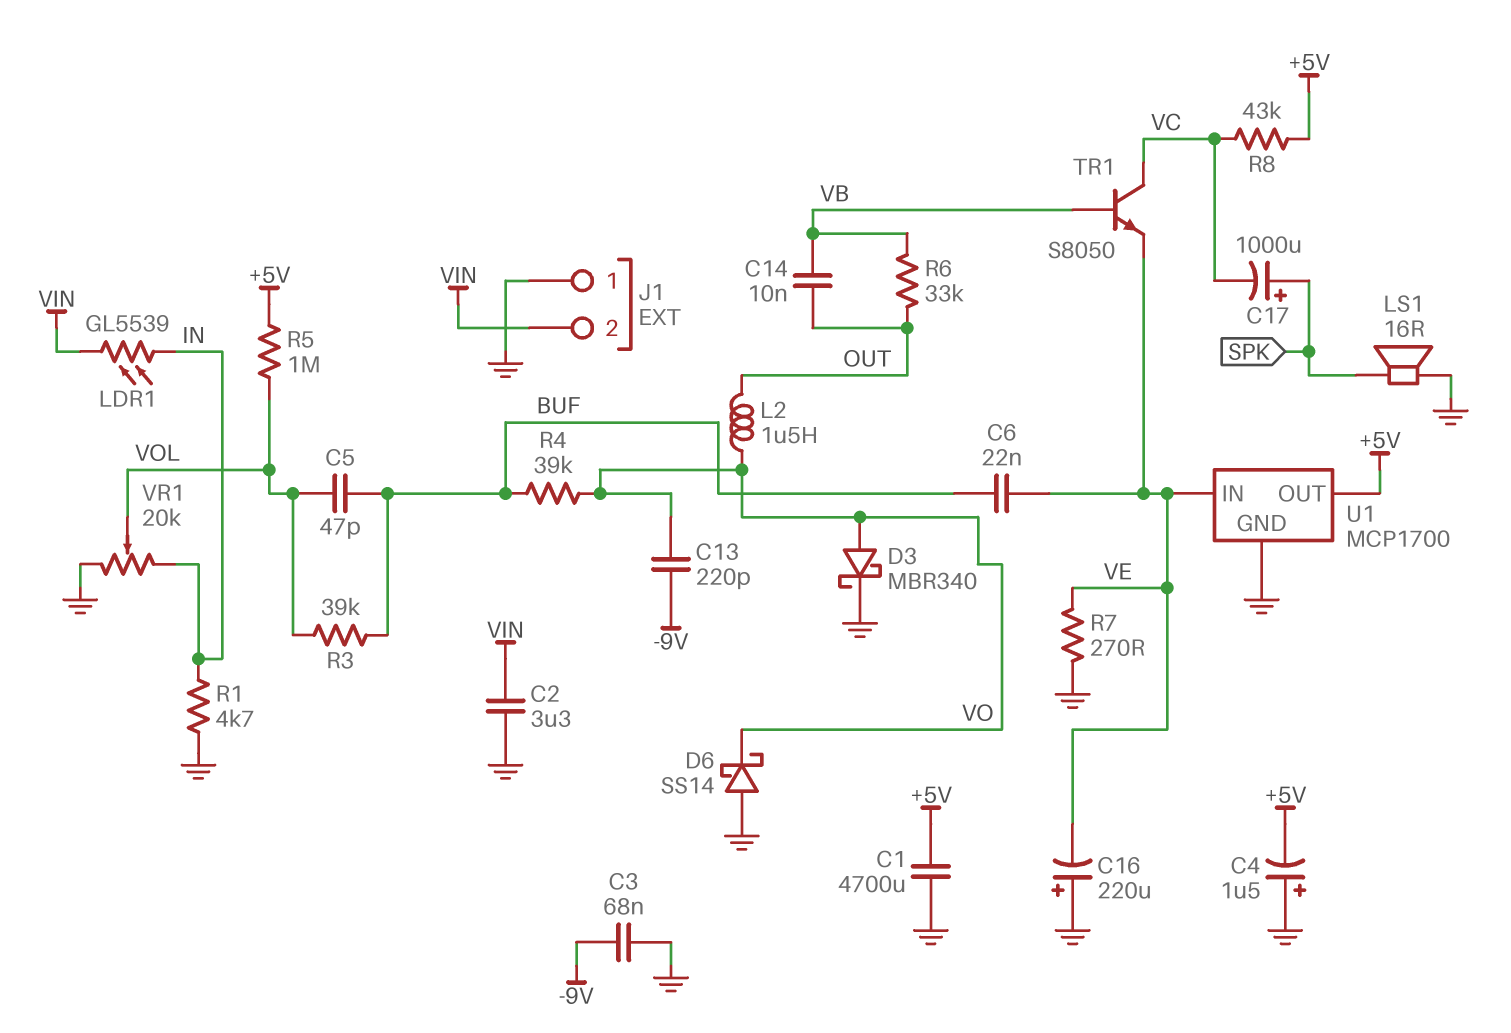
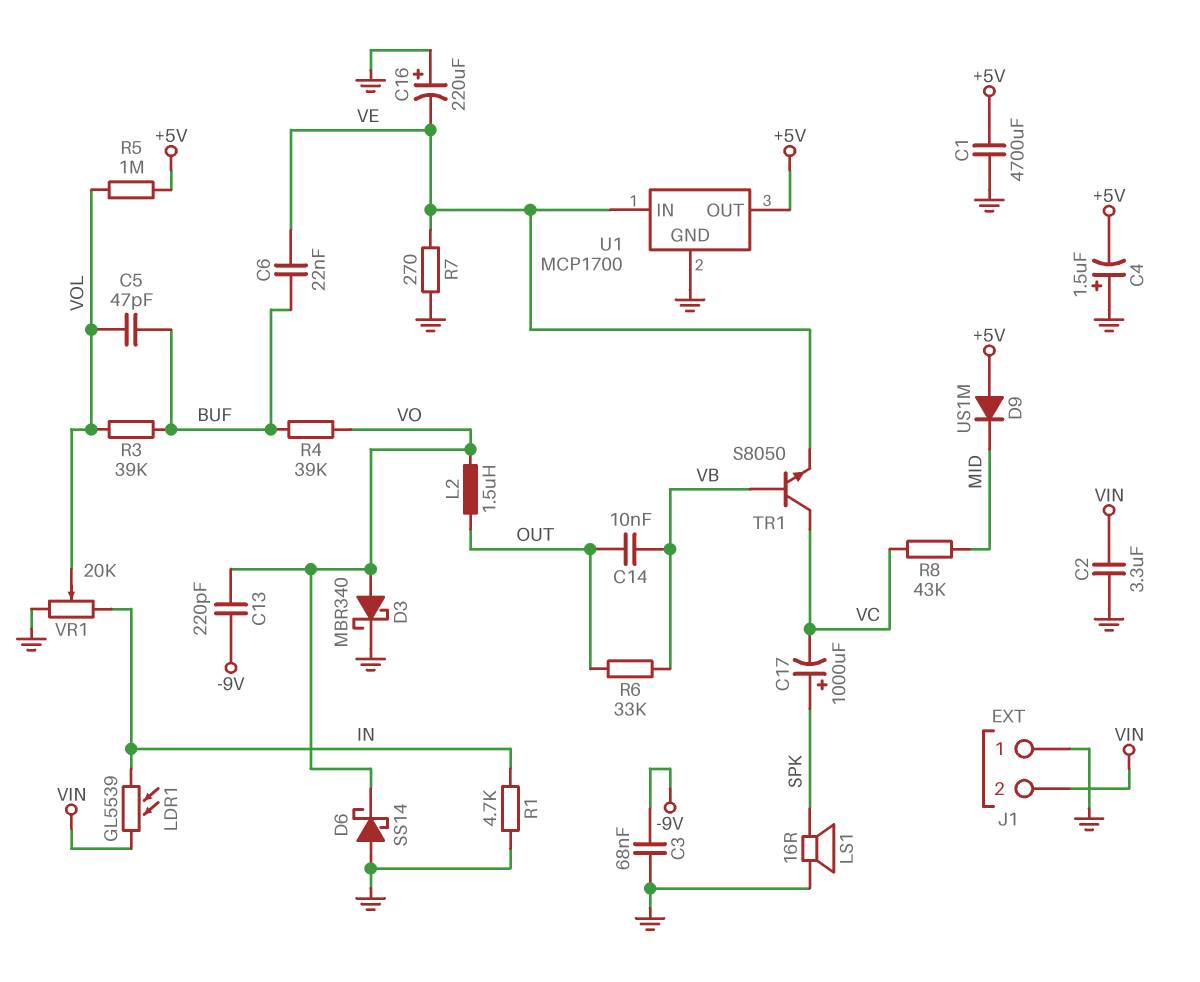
D9: none -> diode US1M (A +5V, K MID)
R8: 43k (+5V, VC) -> 43k (MID, VC)

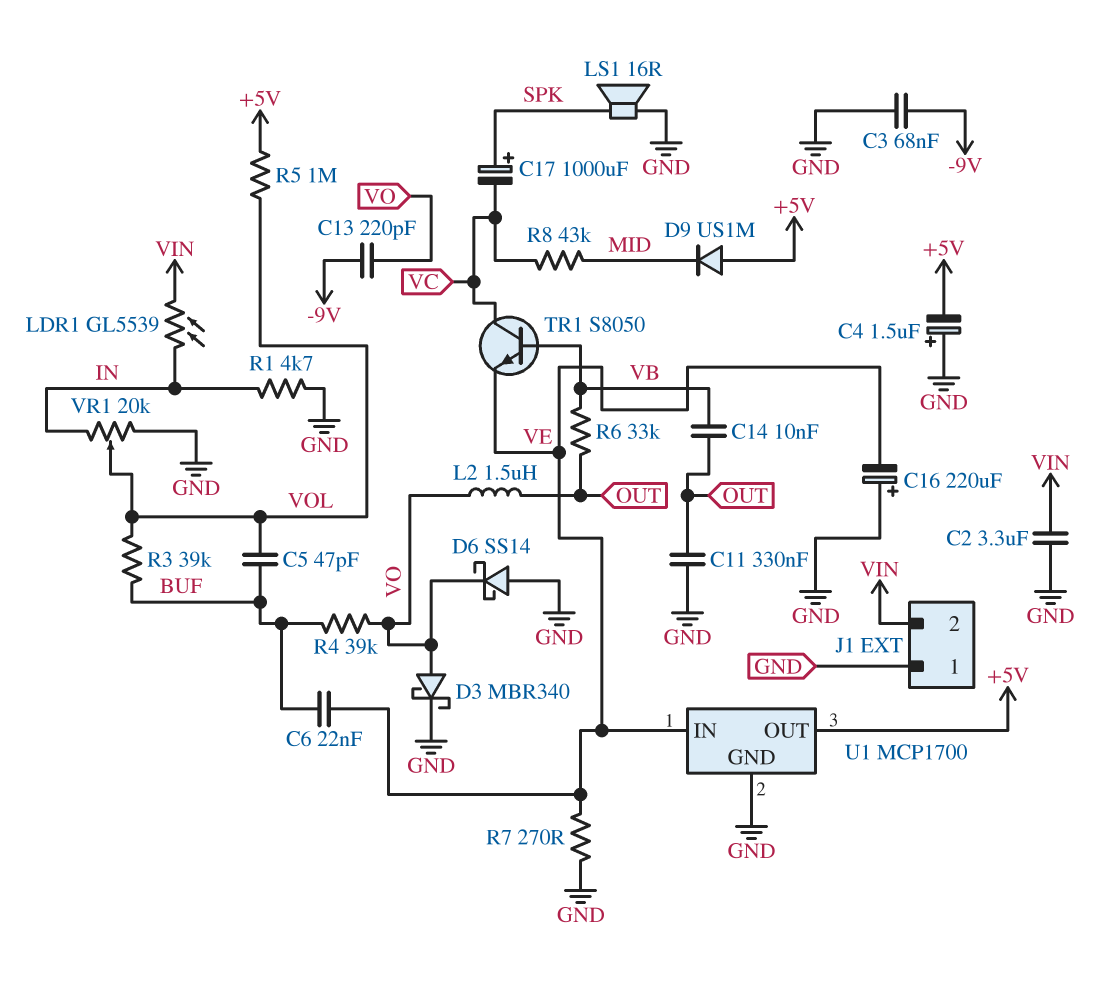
C1: 4700uF (+5V, GND) -> none
C11: none -> 330nF (GND, OUT)

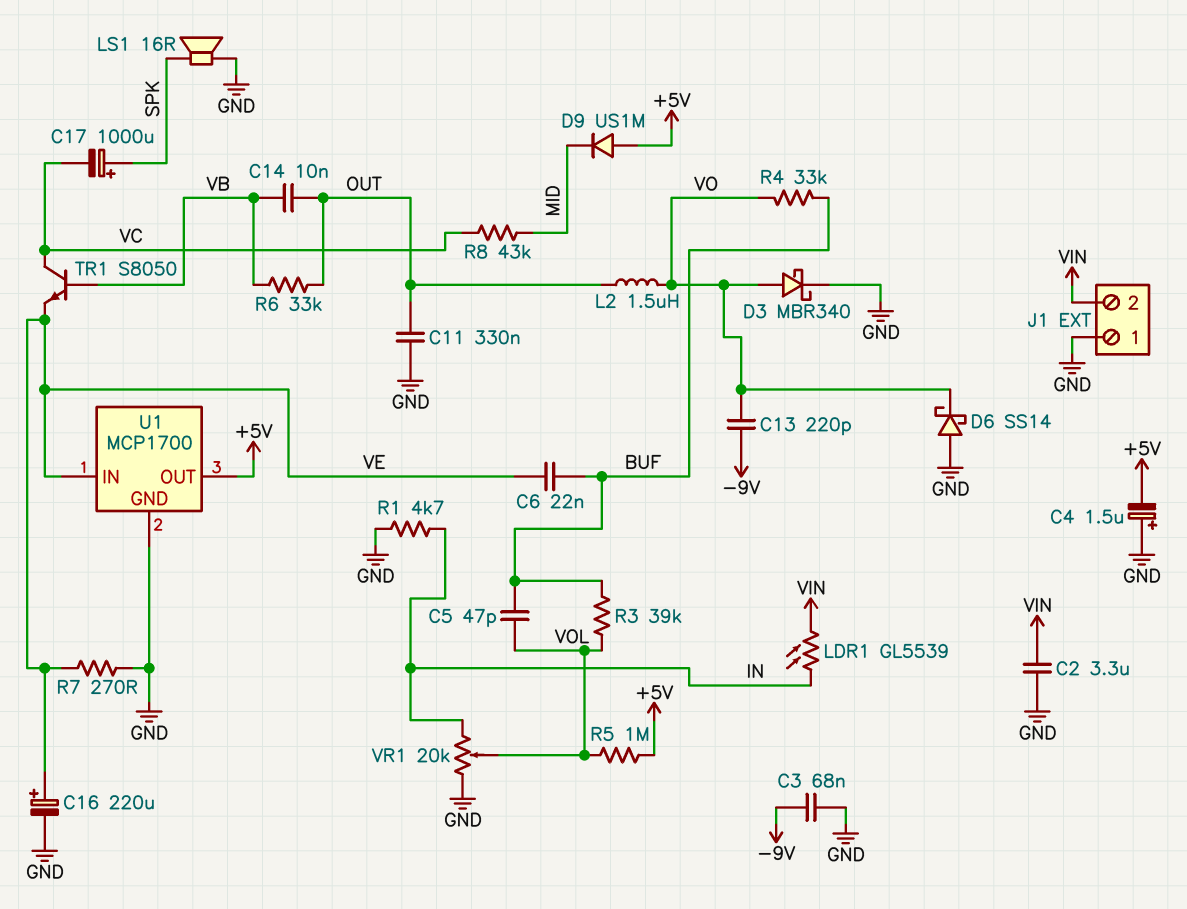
C16: 220uF (plus GND, minus VE) -> 220uF (plus VE, minus GND)
R4: 39k (BUF, VO) -> 33k (BUF, VO)

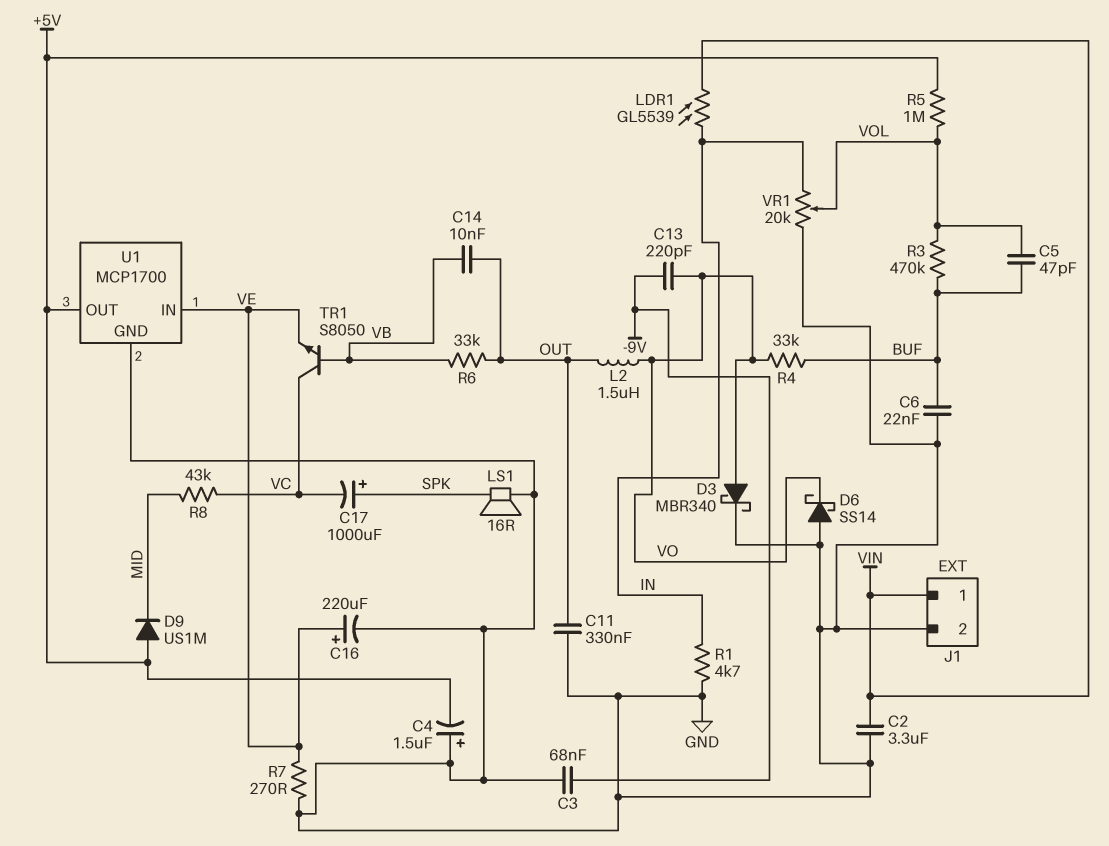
C6: 22nF (BUF, VE) -> 22nF (BUF, GND)
J1 pin 1: GND -> VIN
J1 pin 2: VIN -> GND
R3: 39k (BUF, VOL) -> 470k (BUF, VOL)

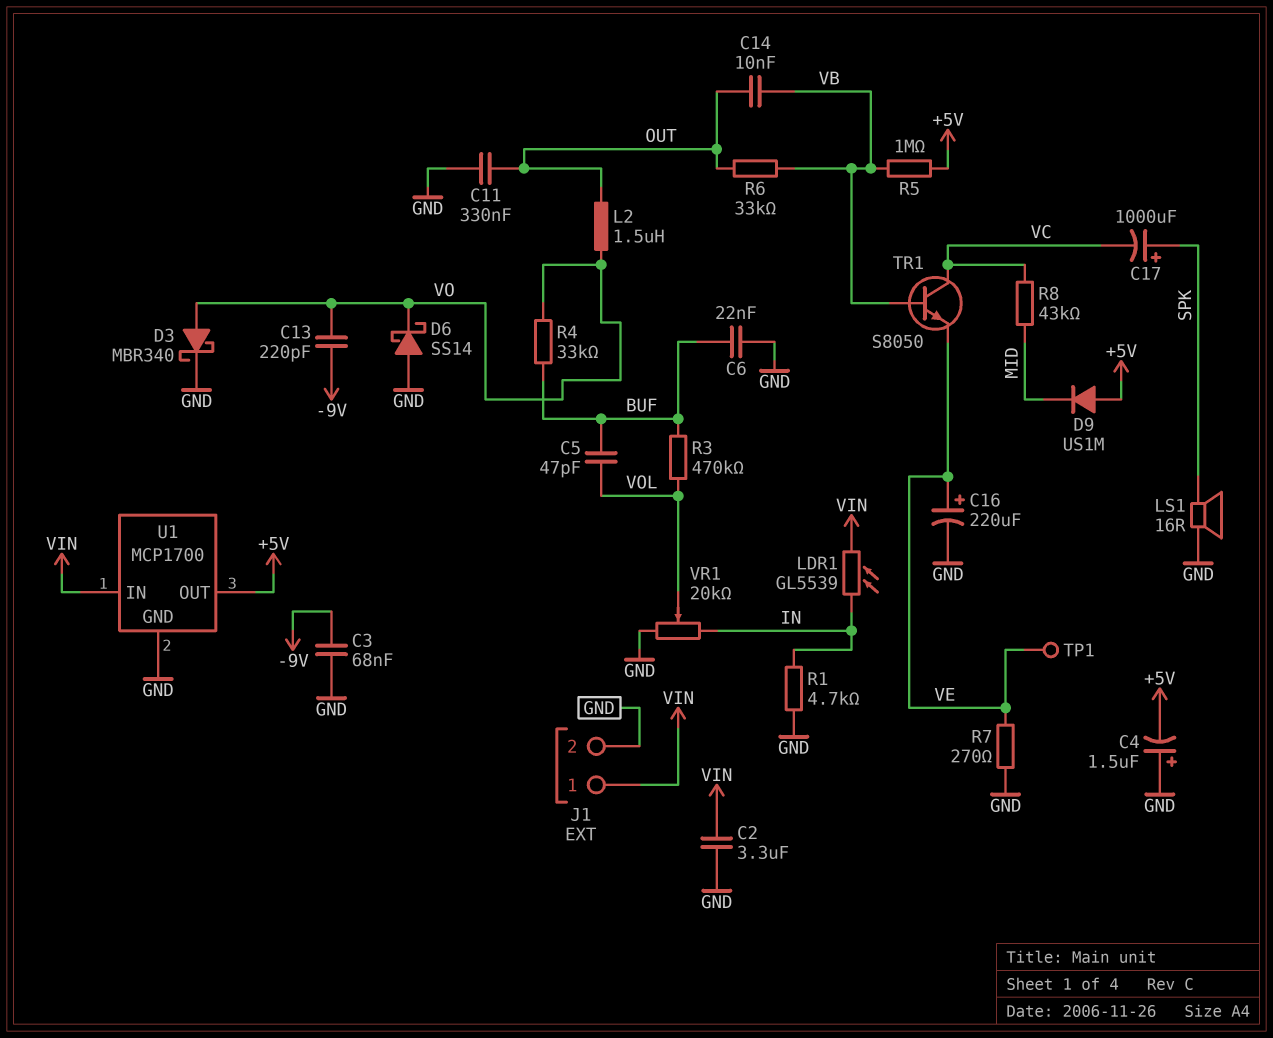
R5: 1M (+5V, VOL) -> 1M (+5V, VB)
TP1: none -> test point (VE)
U1 pin IN: VE -> VIN

